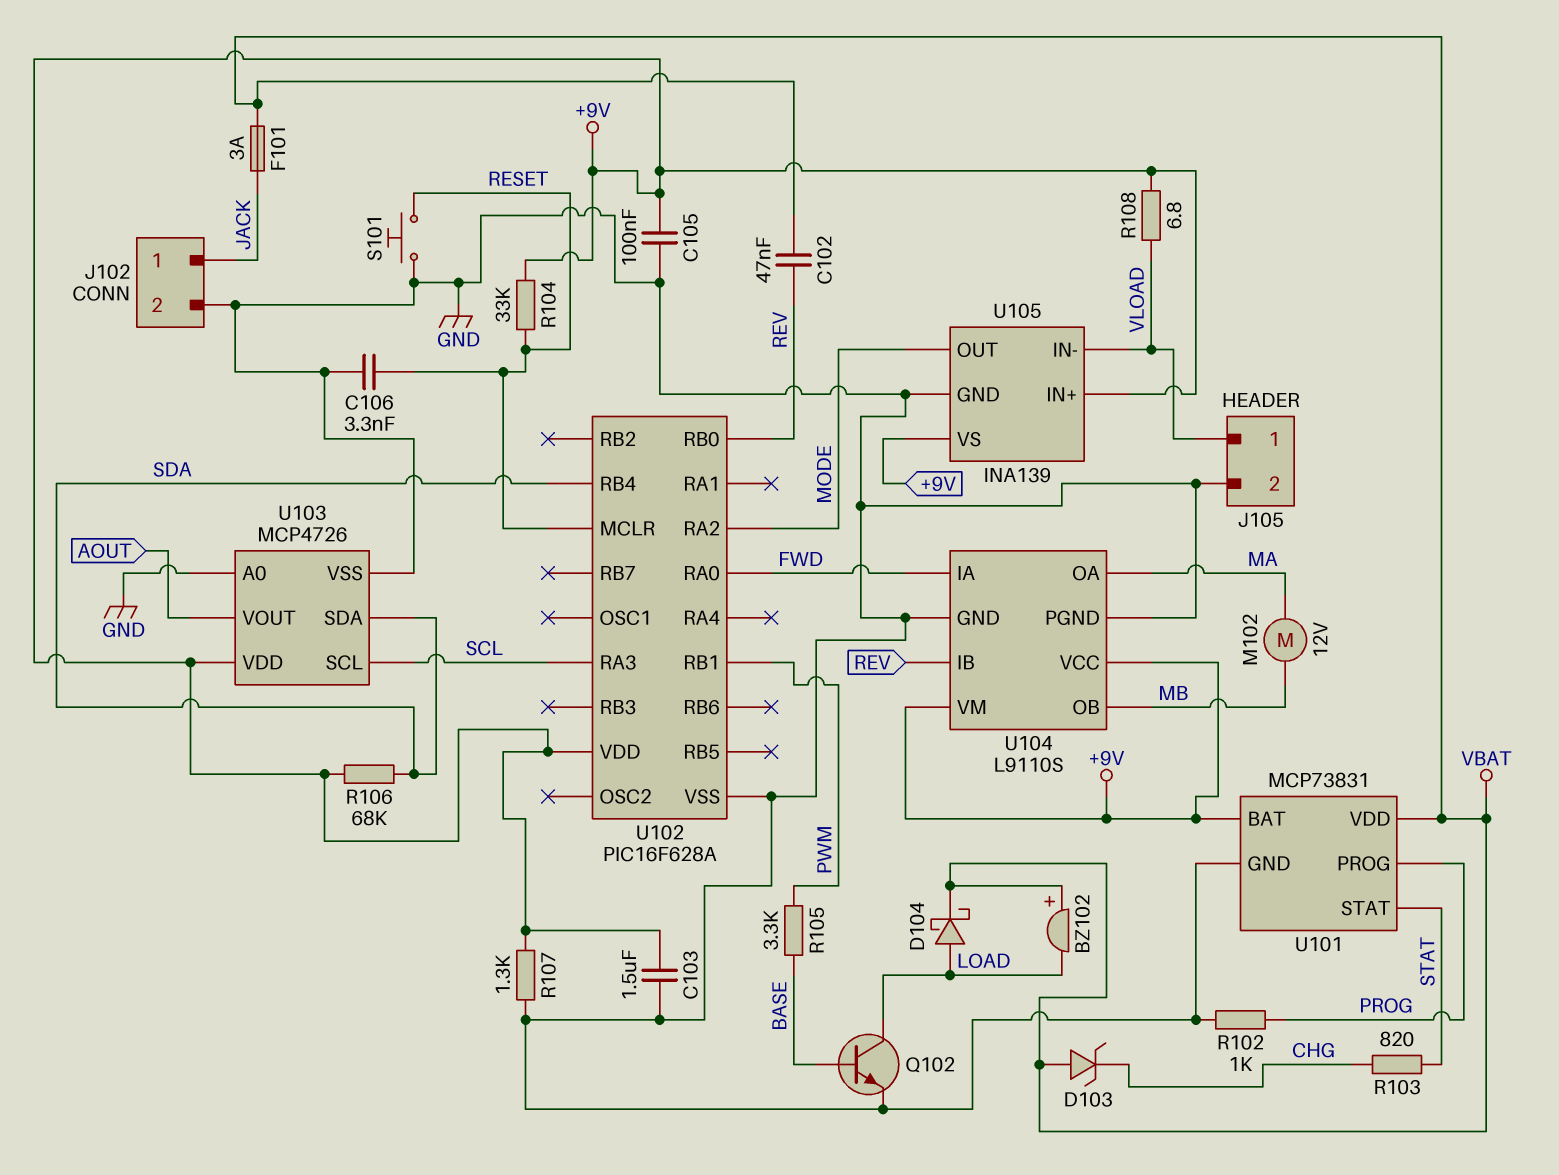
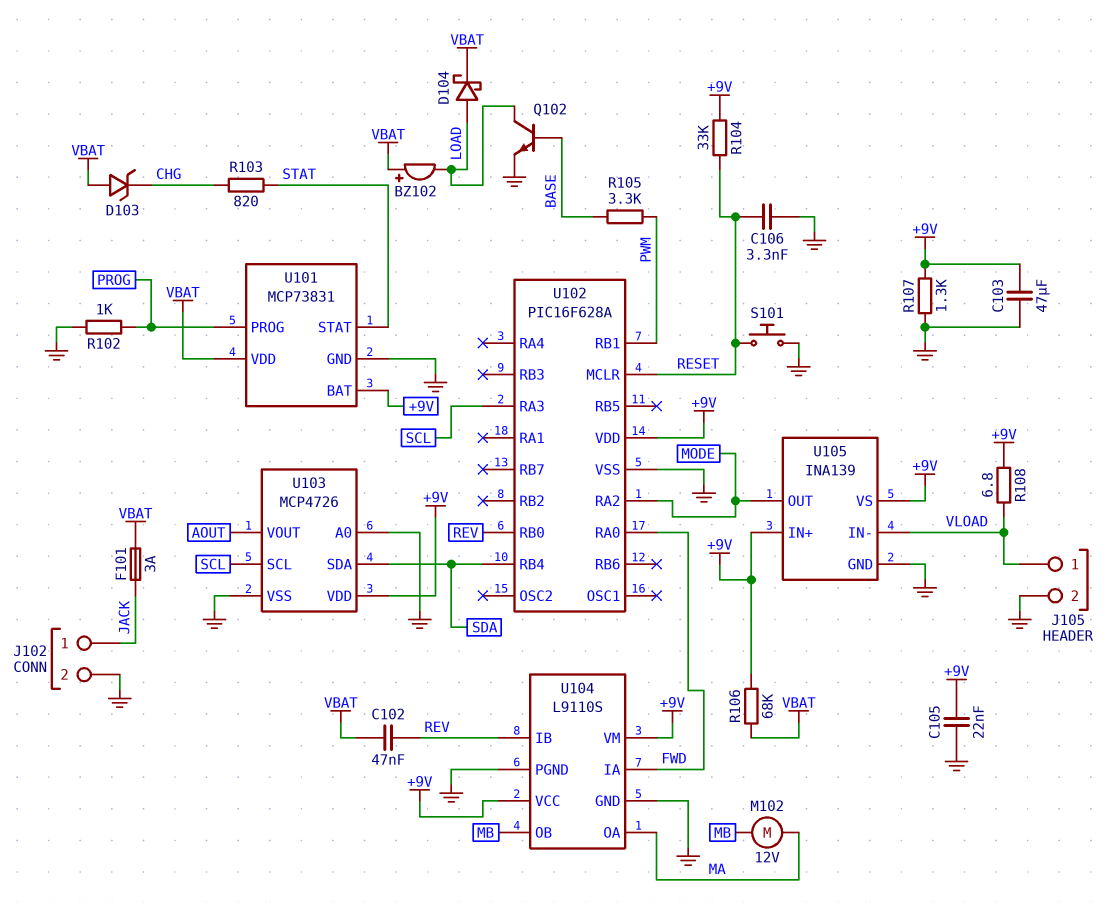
C103: 1.5uF (+9V, GND) -> 47uF (+9V, GND)
C105: 100nF (+9V, GND) -> 22nF (+9V, GND)
R106: 68k (+9V, SDA) -> 68k (+9V, VBAT)

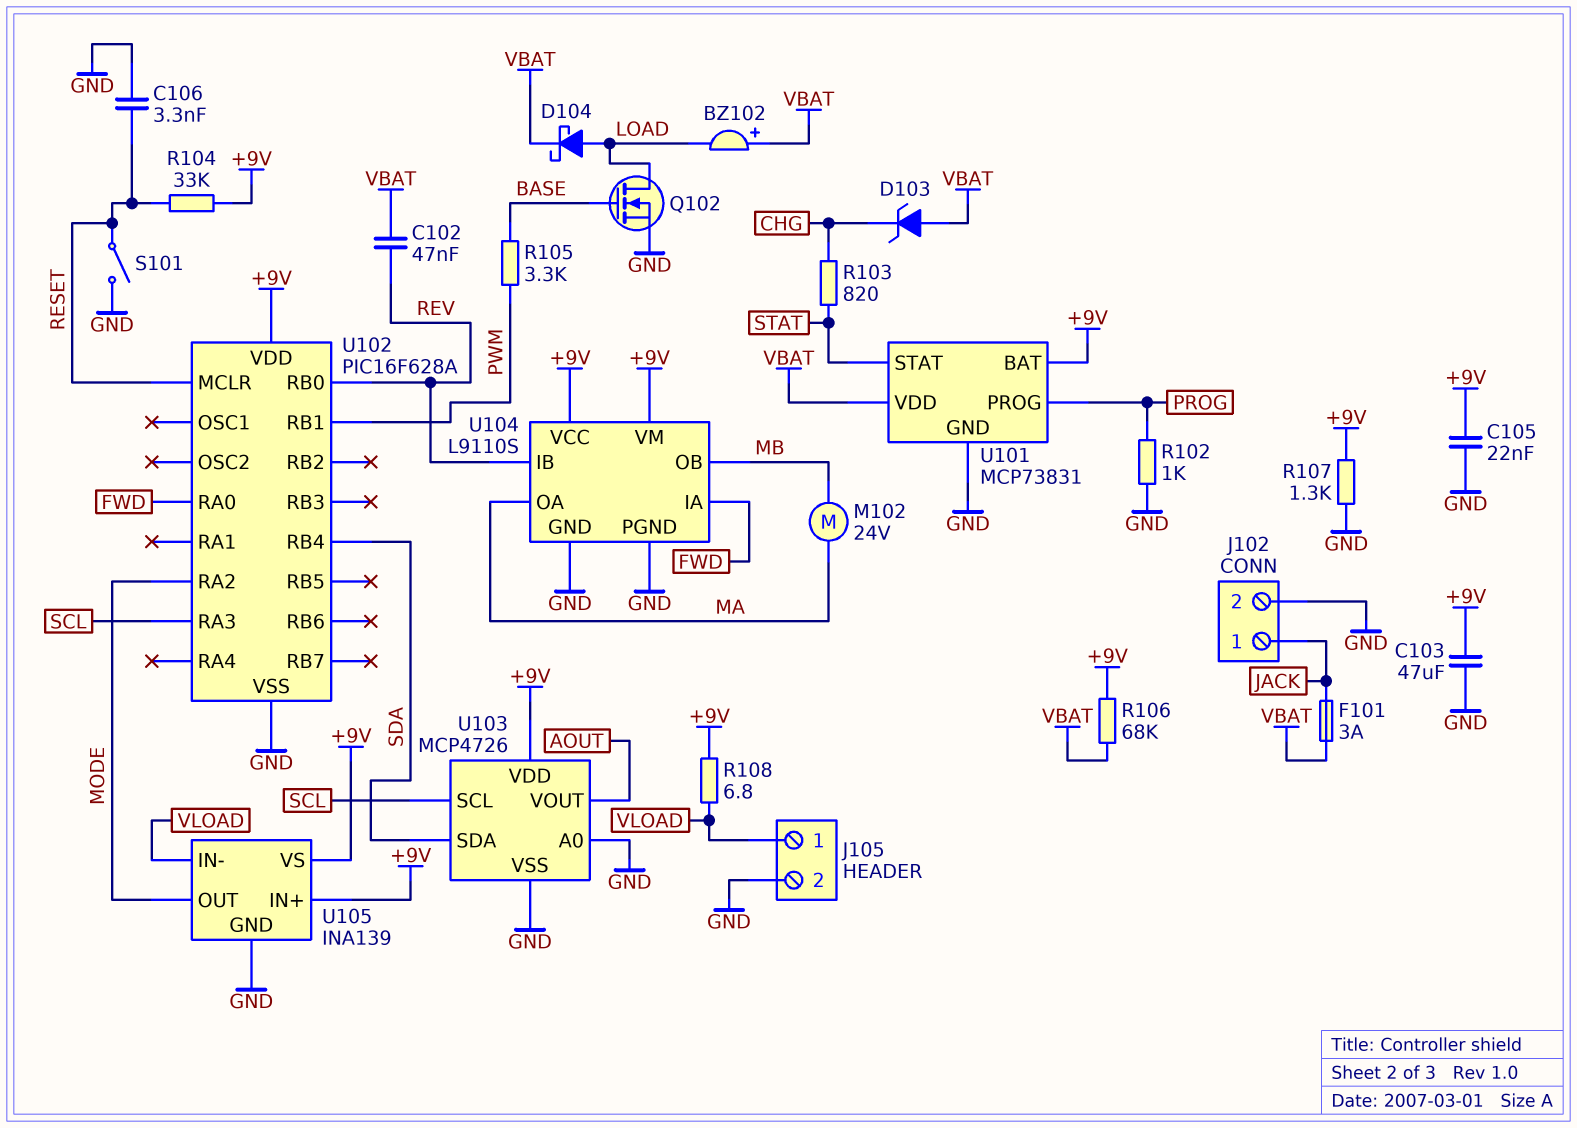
M102: motor 12V (MA, MB) -> motor 24V (MA, MB)
Q102: NPN (B BASE, C LOAD, E GND) -> NMOS (G BASE, D LOAD, S GND)
S101: button (GND, RESET) -> switch (GND, RESET)

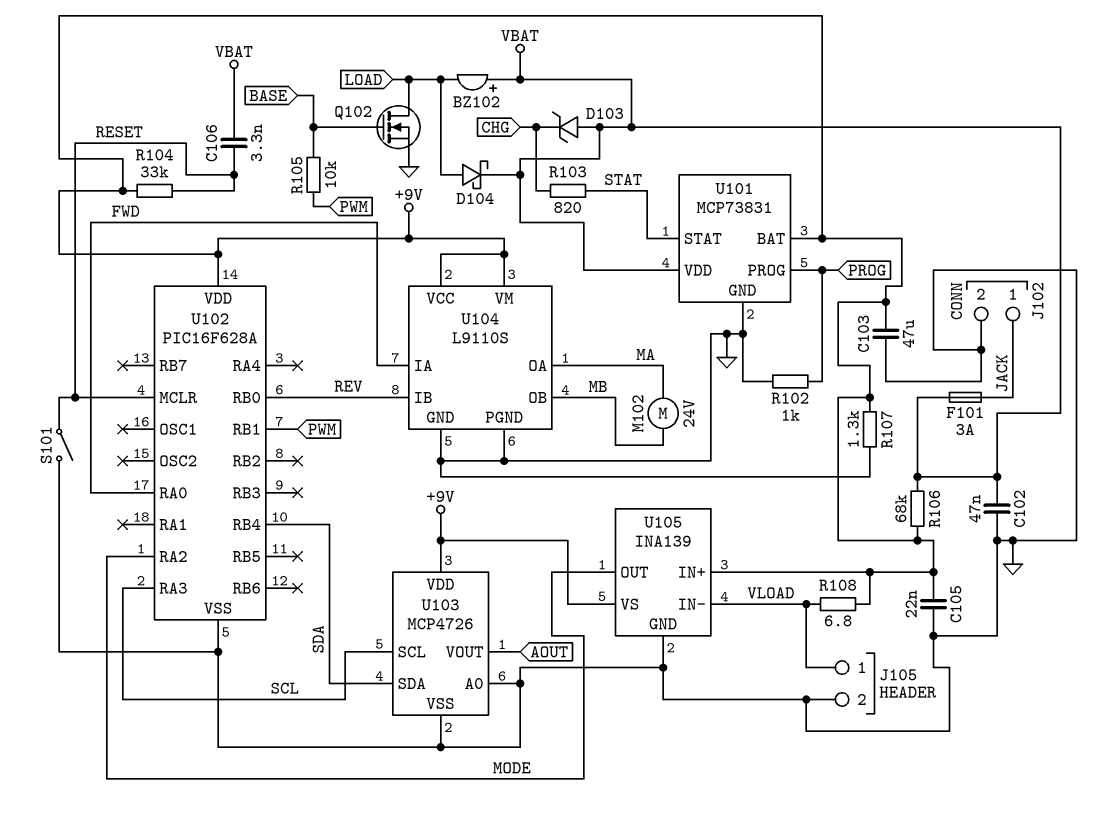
C102: 47nF (REV, VBAT) -> 47nF (GND, VBAT)
C106: 3.3nF (GND, RESET) -> 3.3nF (RESET, VBAT)
R105: 3.3k (BASE, PWM) -> 10k (BASE, PWM)

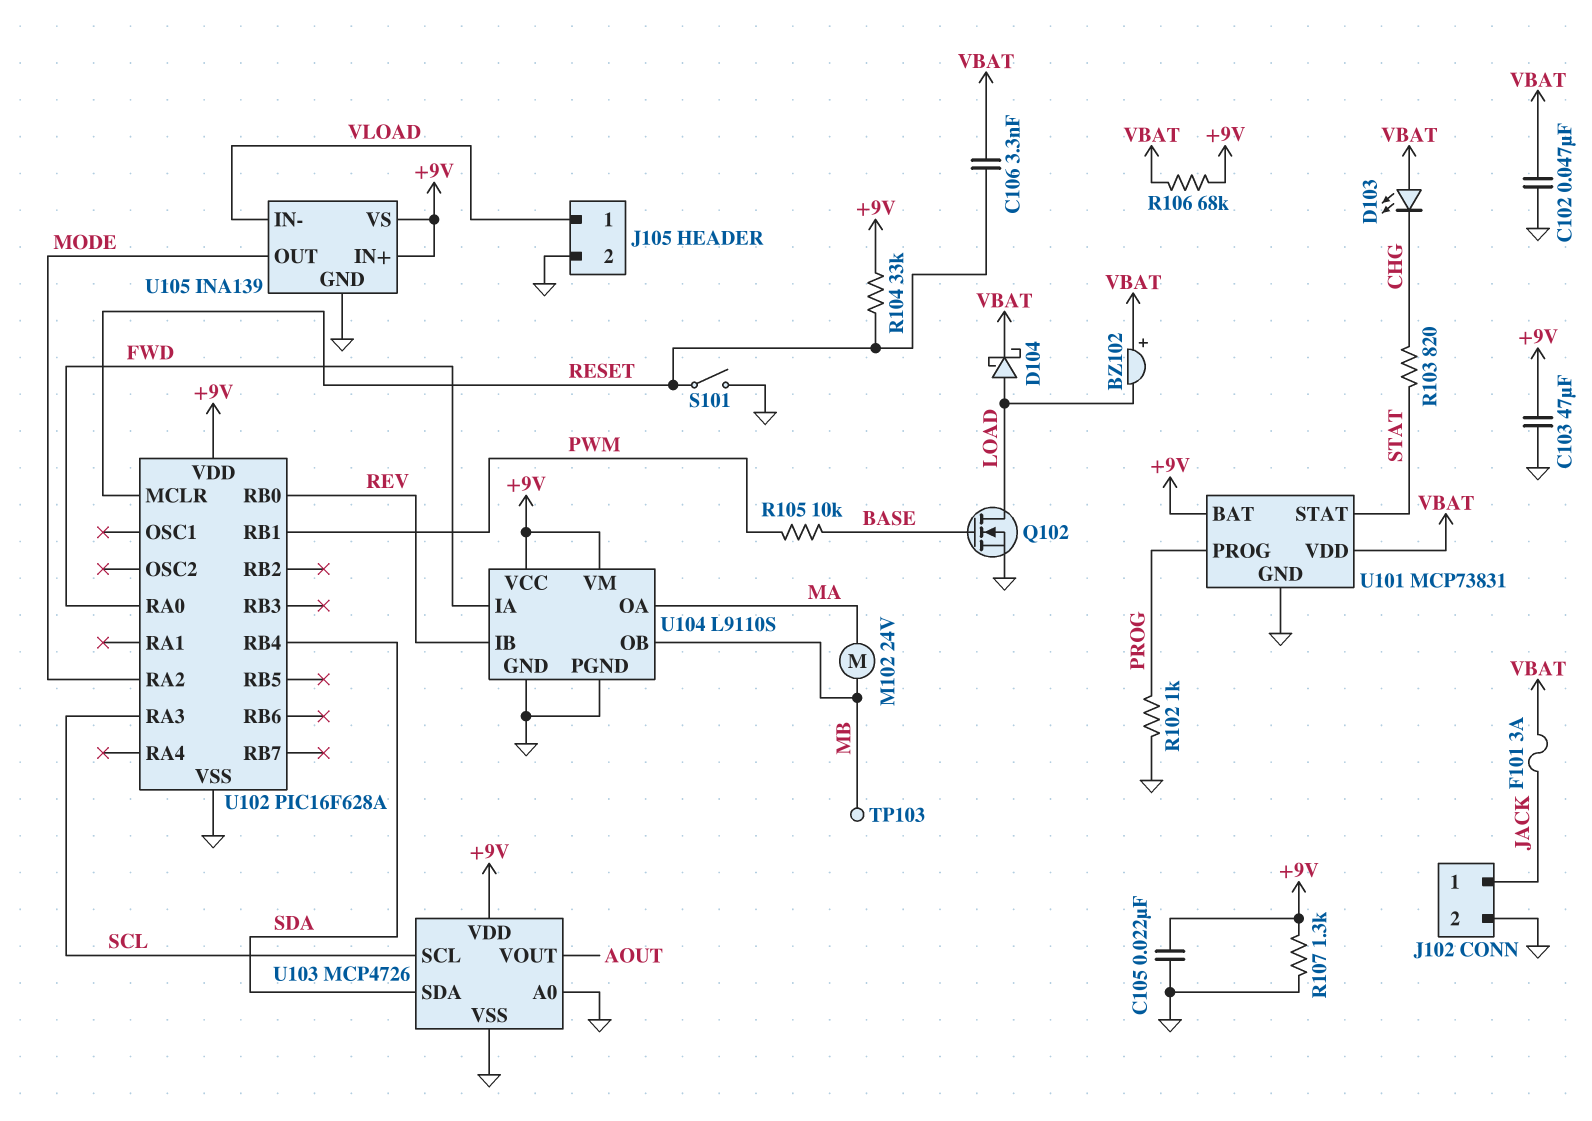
D103: zener (A VBAT, K CHG) -> LED (A VBAT, K CHG)
R108: 6.8 (+9V, VLOAD) -> none
TP103: none -> test point (MB)

